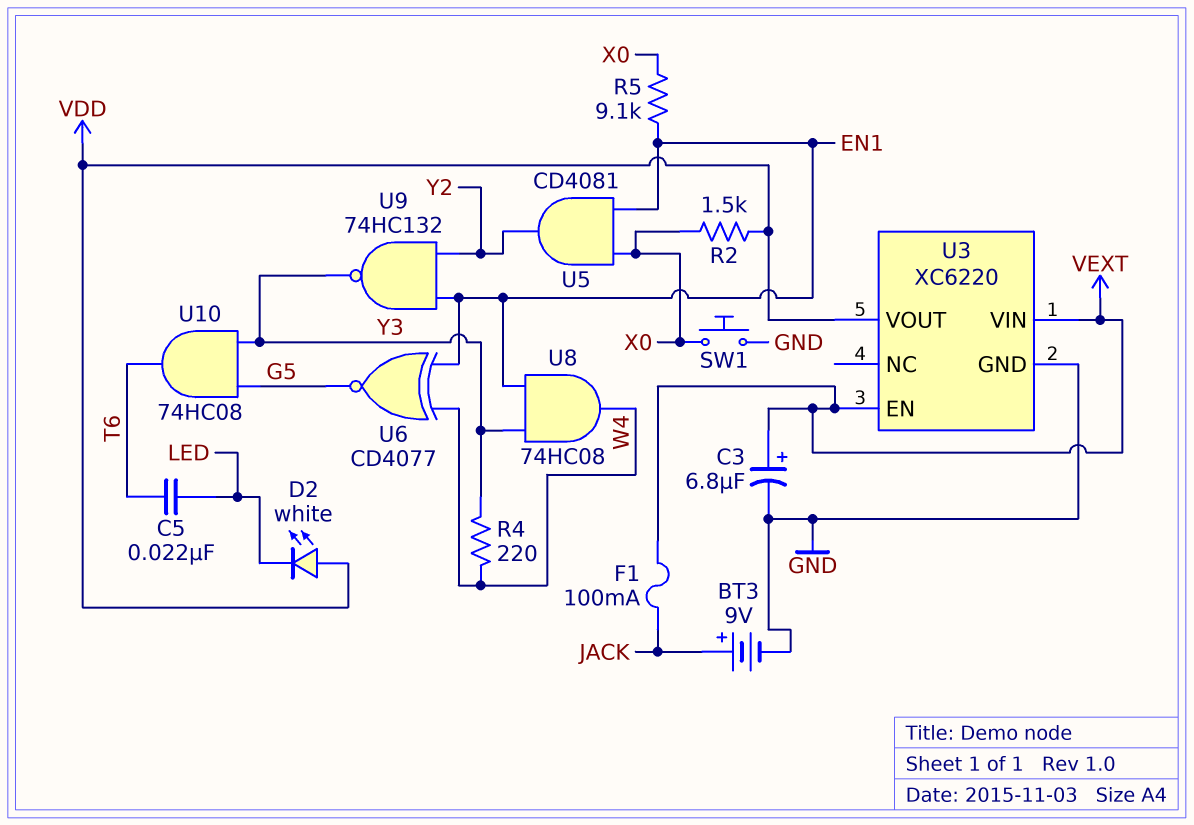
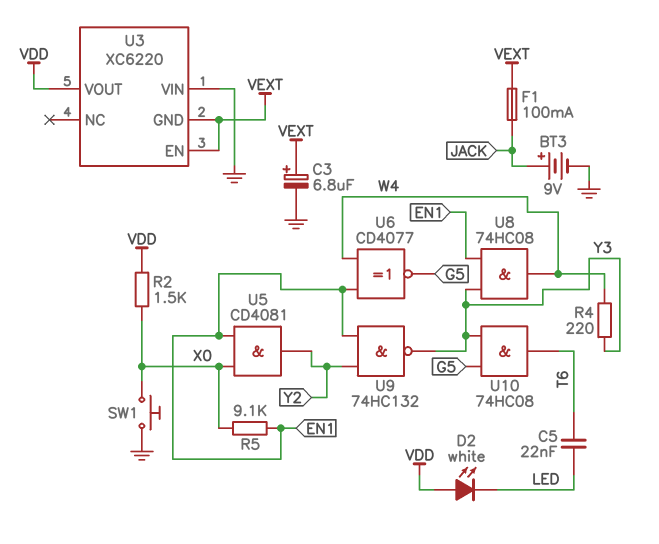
U3 pin GND: GND -> VEXT
U3 pin VIN: VEXT -> GND

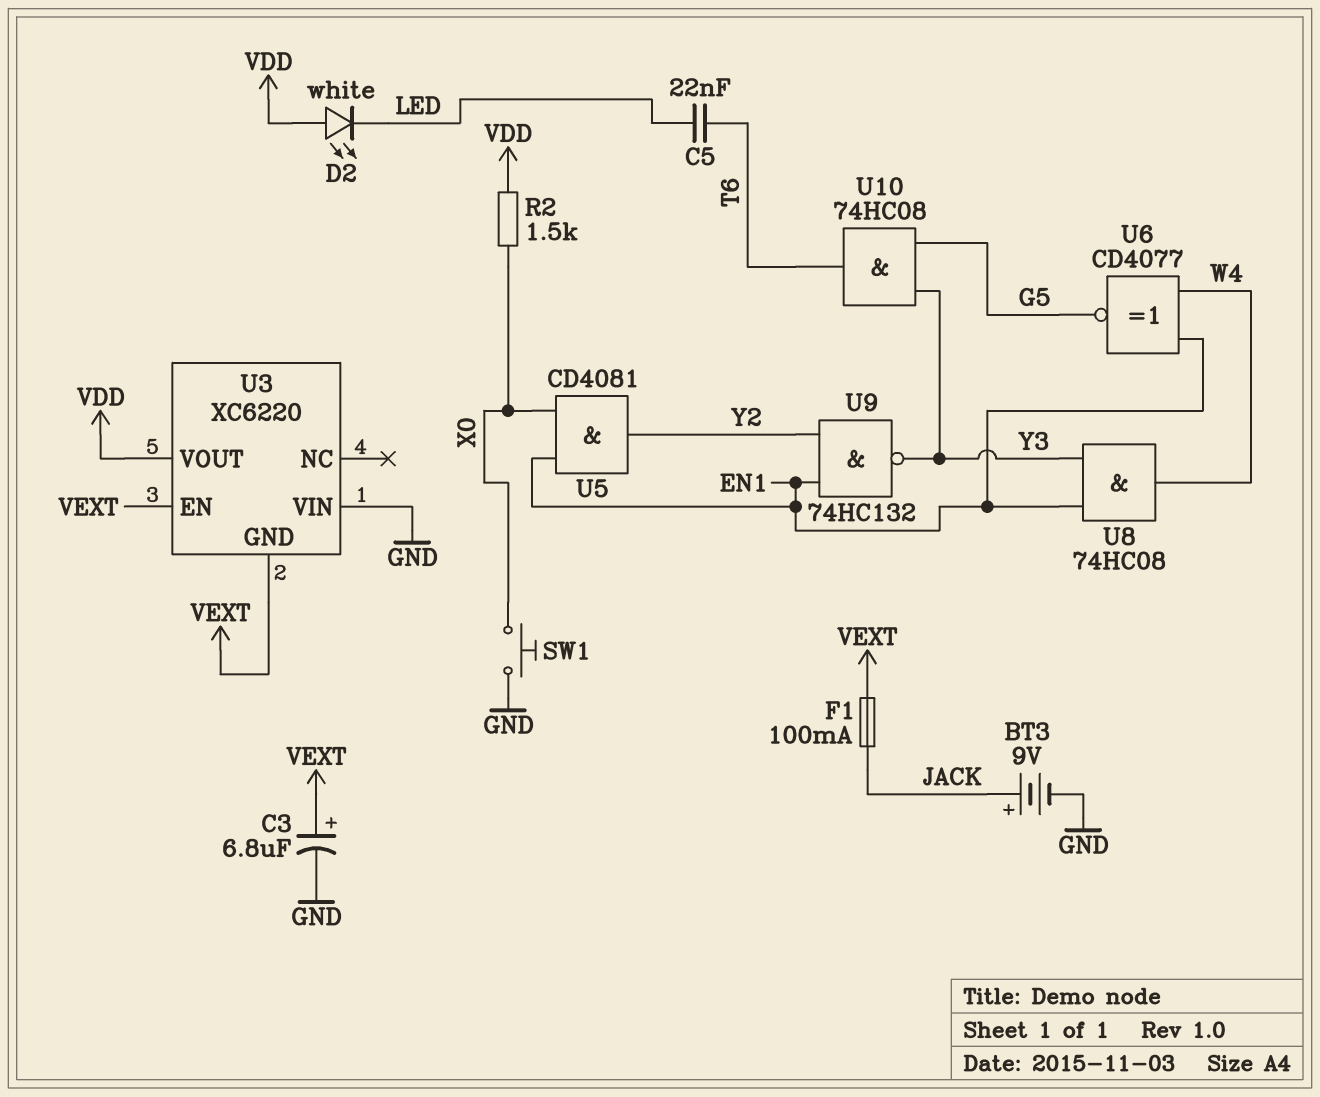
R4: 220 (W4, Y3) -> none
R5: 9.1k (EN1, X0) -> none

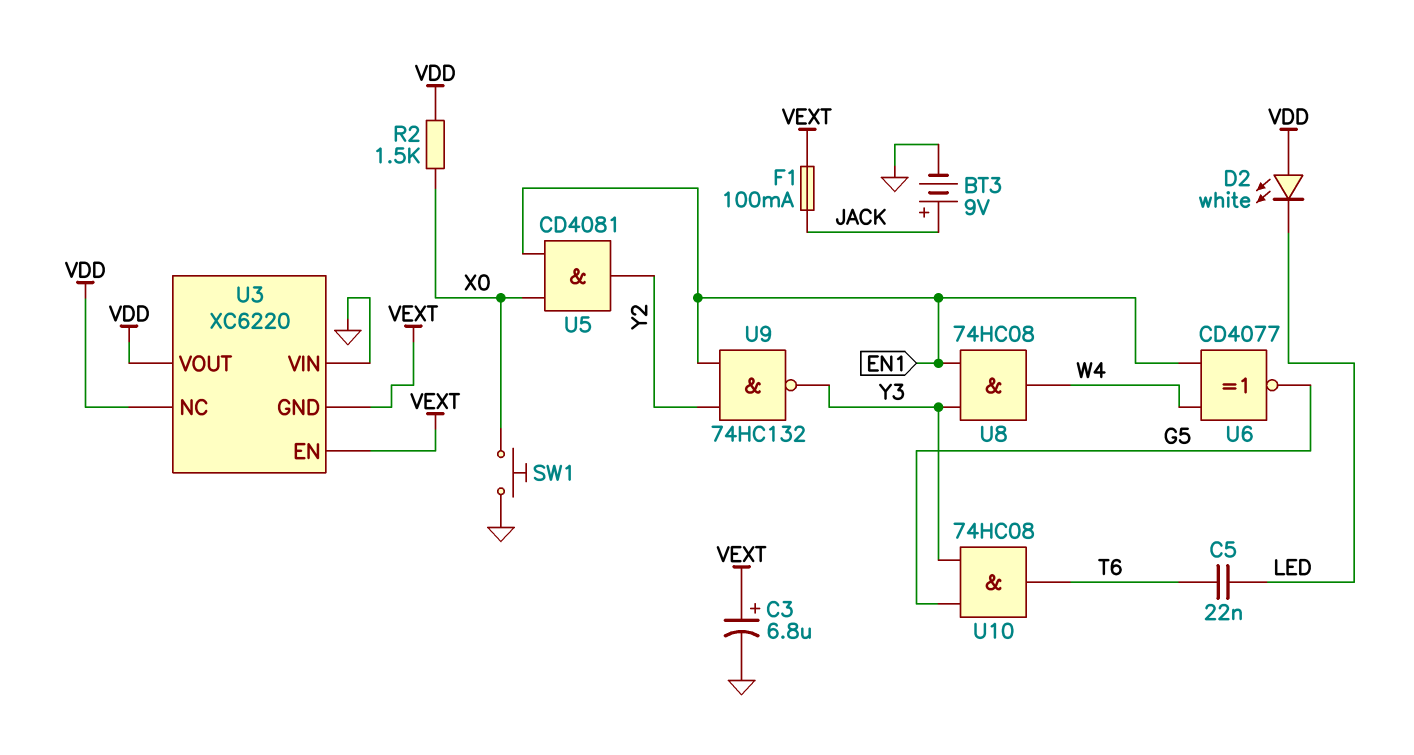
U3 pin NC: none -> VDD

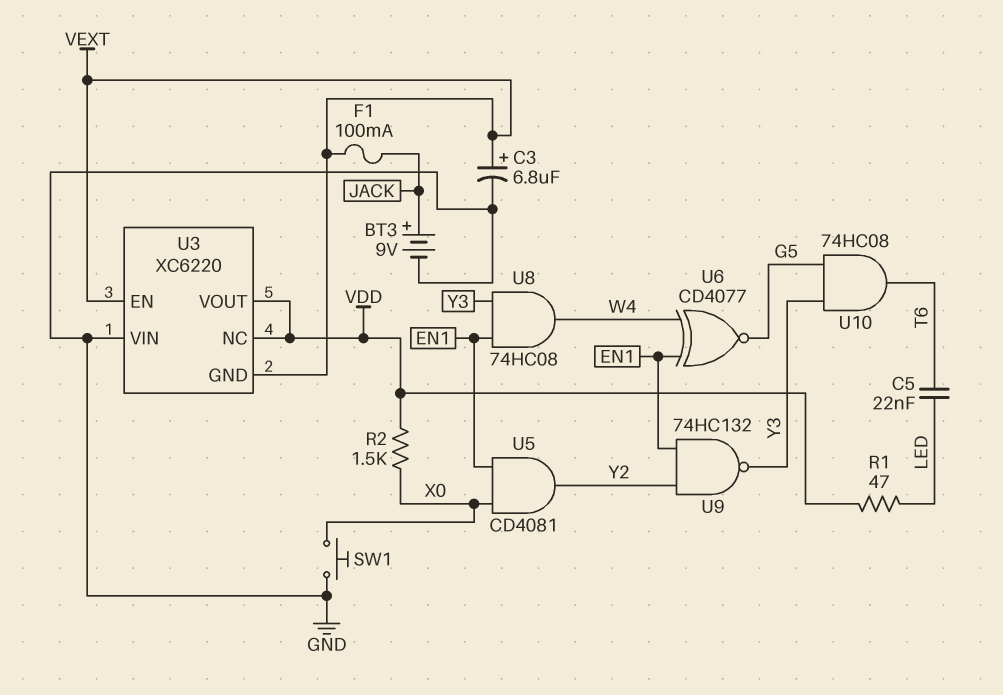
D2: LED white (A VDD, K LED) -> none
R1: none -> 47 (LED, VDD)

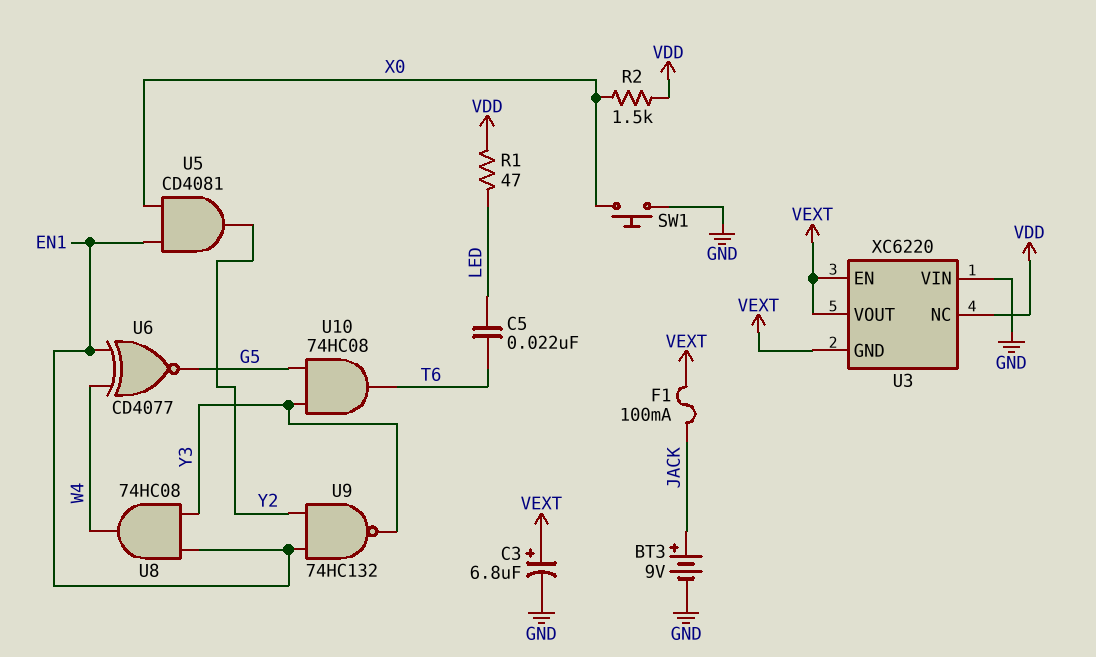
U3 pin VOUT: VDD -> VEXT

